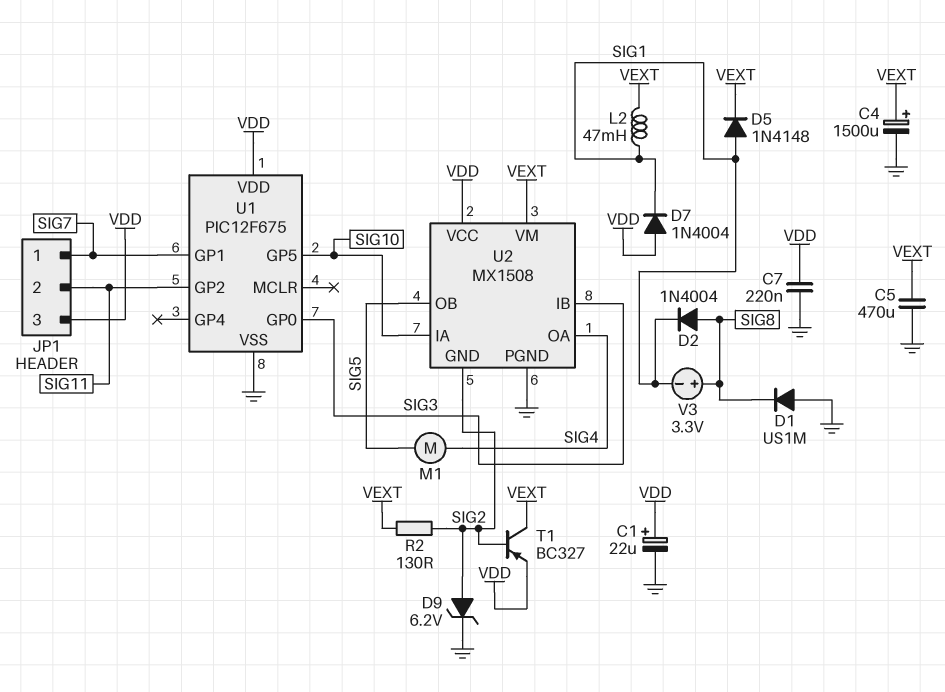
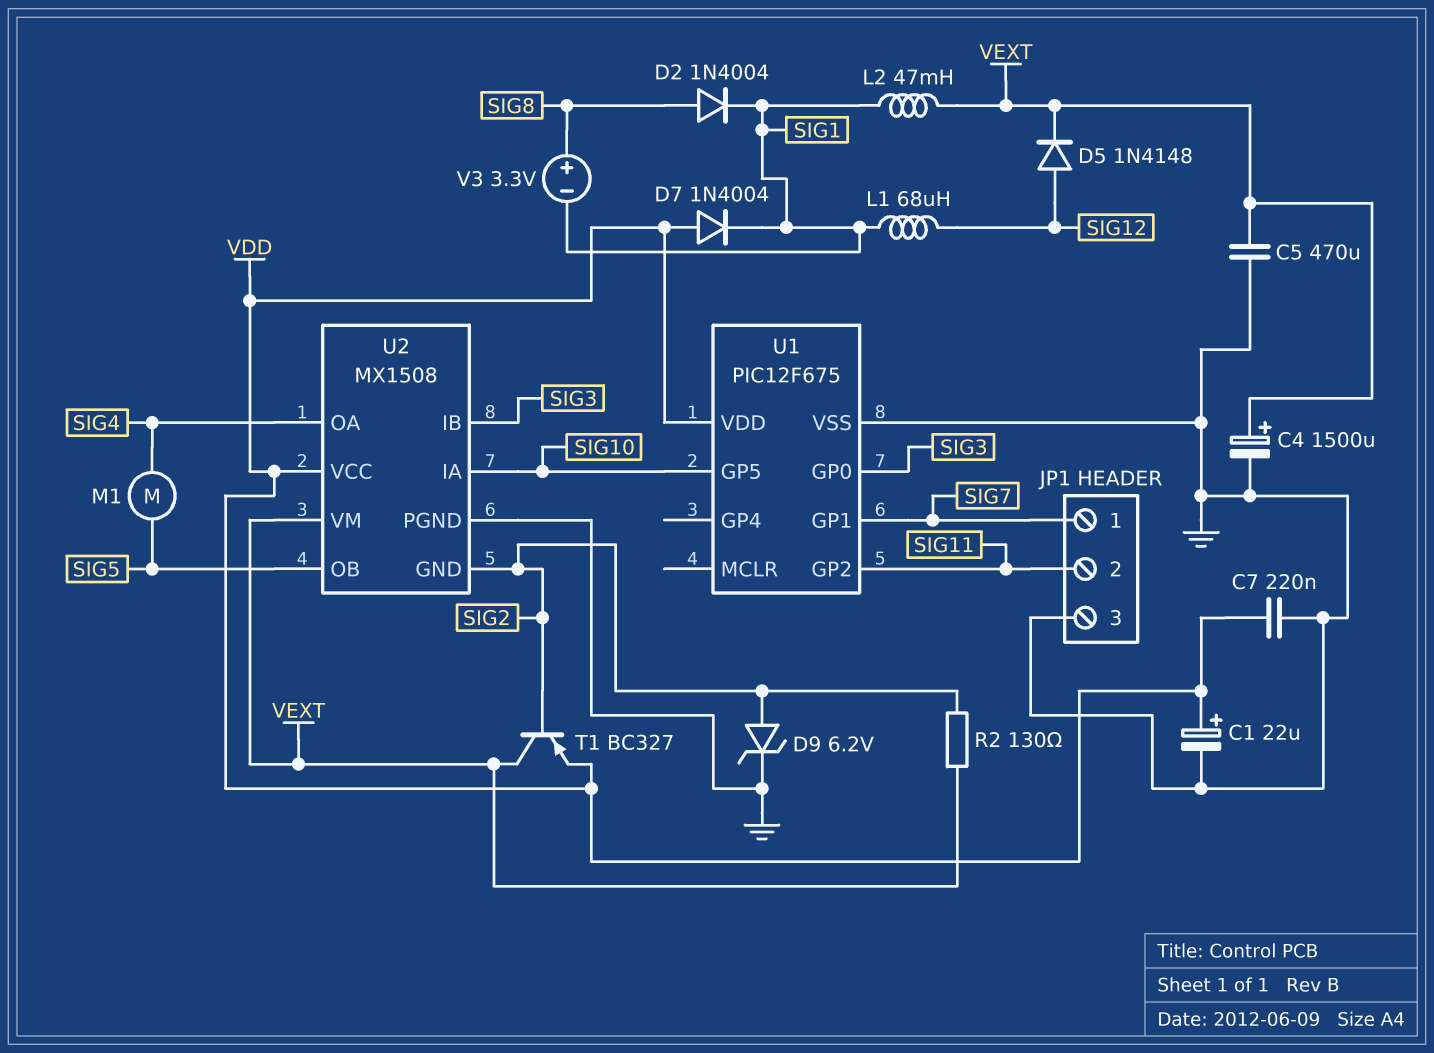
D1: diode US1M (A GND, K SIG8) -> none
D5: diode 1N4148 (A SIG1, K VEXT) -> diode 1N4148 (A SIG12, K VEXT)
JP1 pin 3: VDD -> GND
L1: none -> 68uH (SIG1, SIG12)

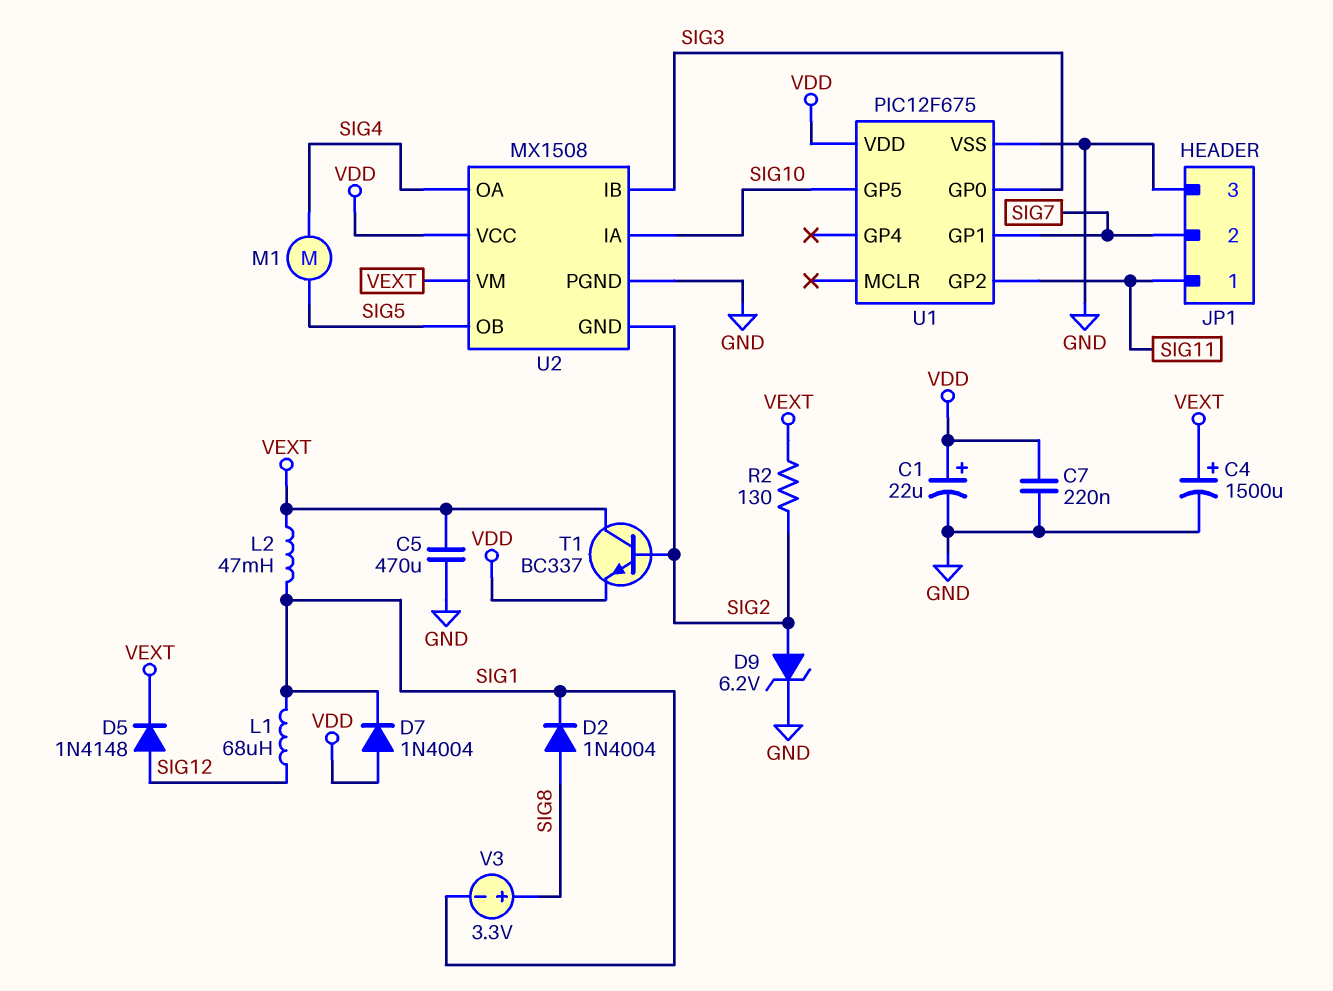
JP1 pin 1: SIG7 -> SIG11
JP1 pin 2: SIG11 -> SIG7
T1: PNP BC327 (B SIG2, C VEXT, E VDD) -> NPN BC337 (B SIG2, C VEXT, E VDD)

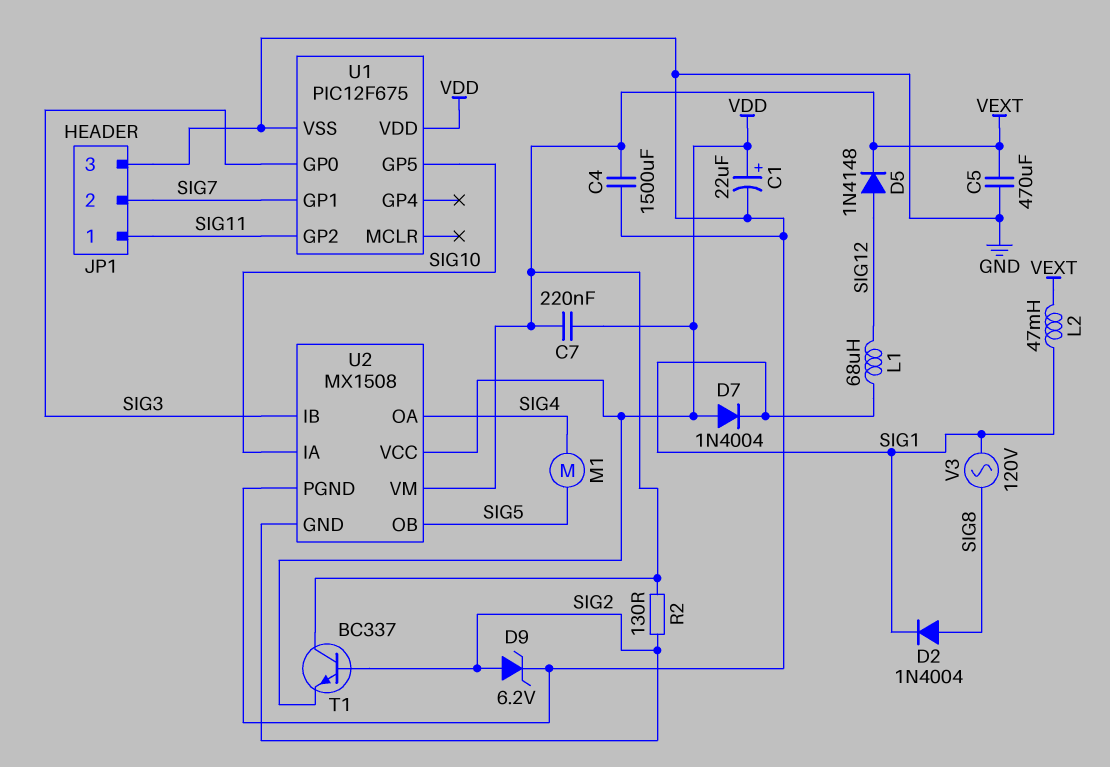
C4: 1500uF (plus VEXT, minus GND) -> 1500uF (GND, VEXT)
C7: 220nF (GND, VDD) -> 220nF (VDD, VEXT)
V3: 3.3V (plus SIG8, minus SIG1) -> AC 120V (SIG1, SIG8)

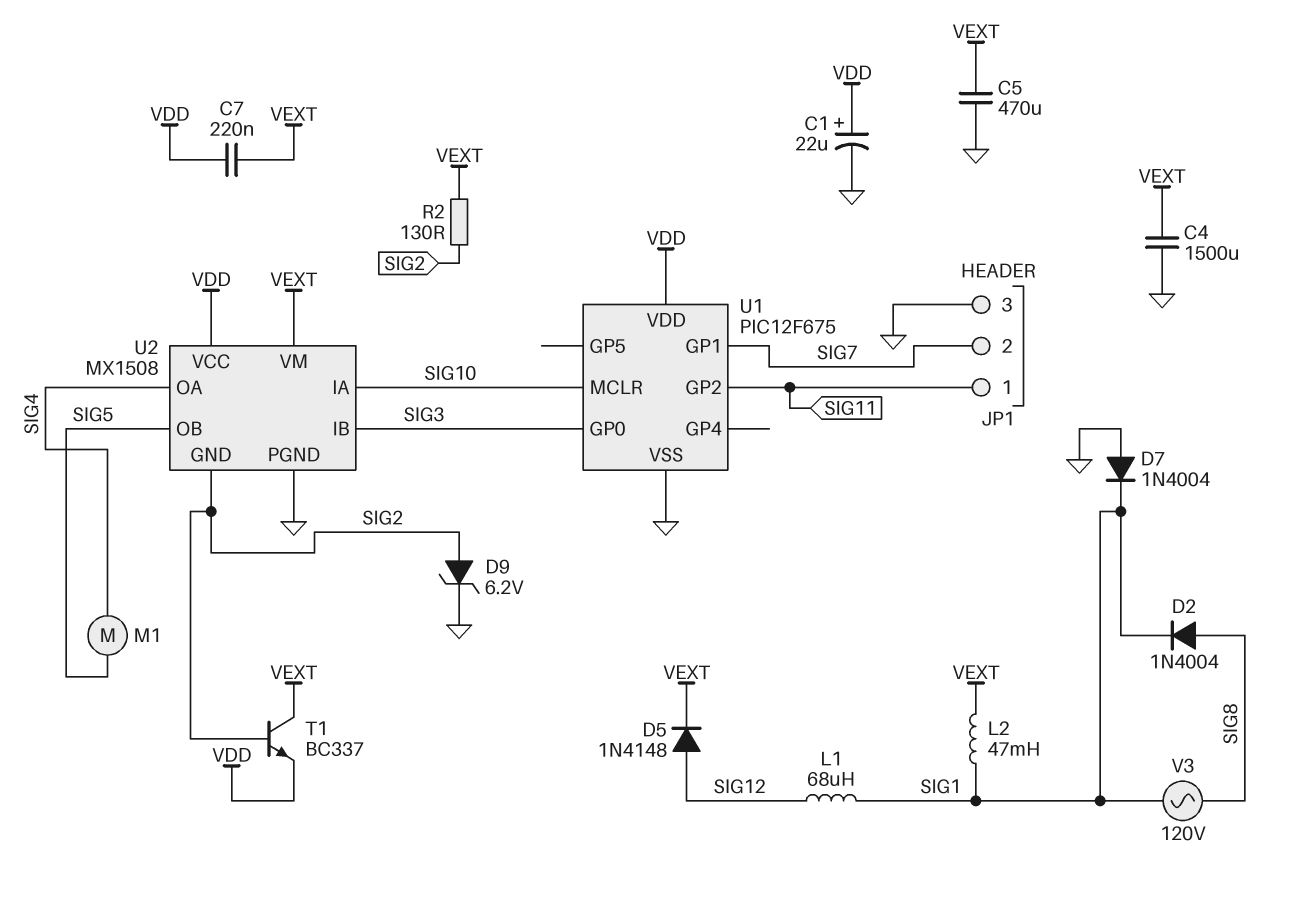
D7: diode 1N4004 (A VDD, K SIG1) -> diode 1N4004 (A GND, K SIG1)
U1 pin GP5: SIG10 -> none
U1 pin MCLR: none -> SIG10

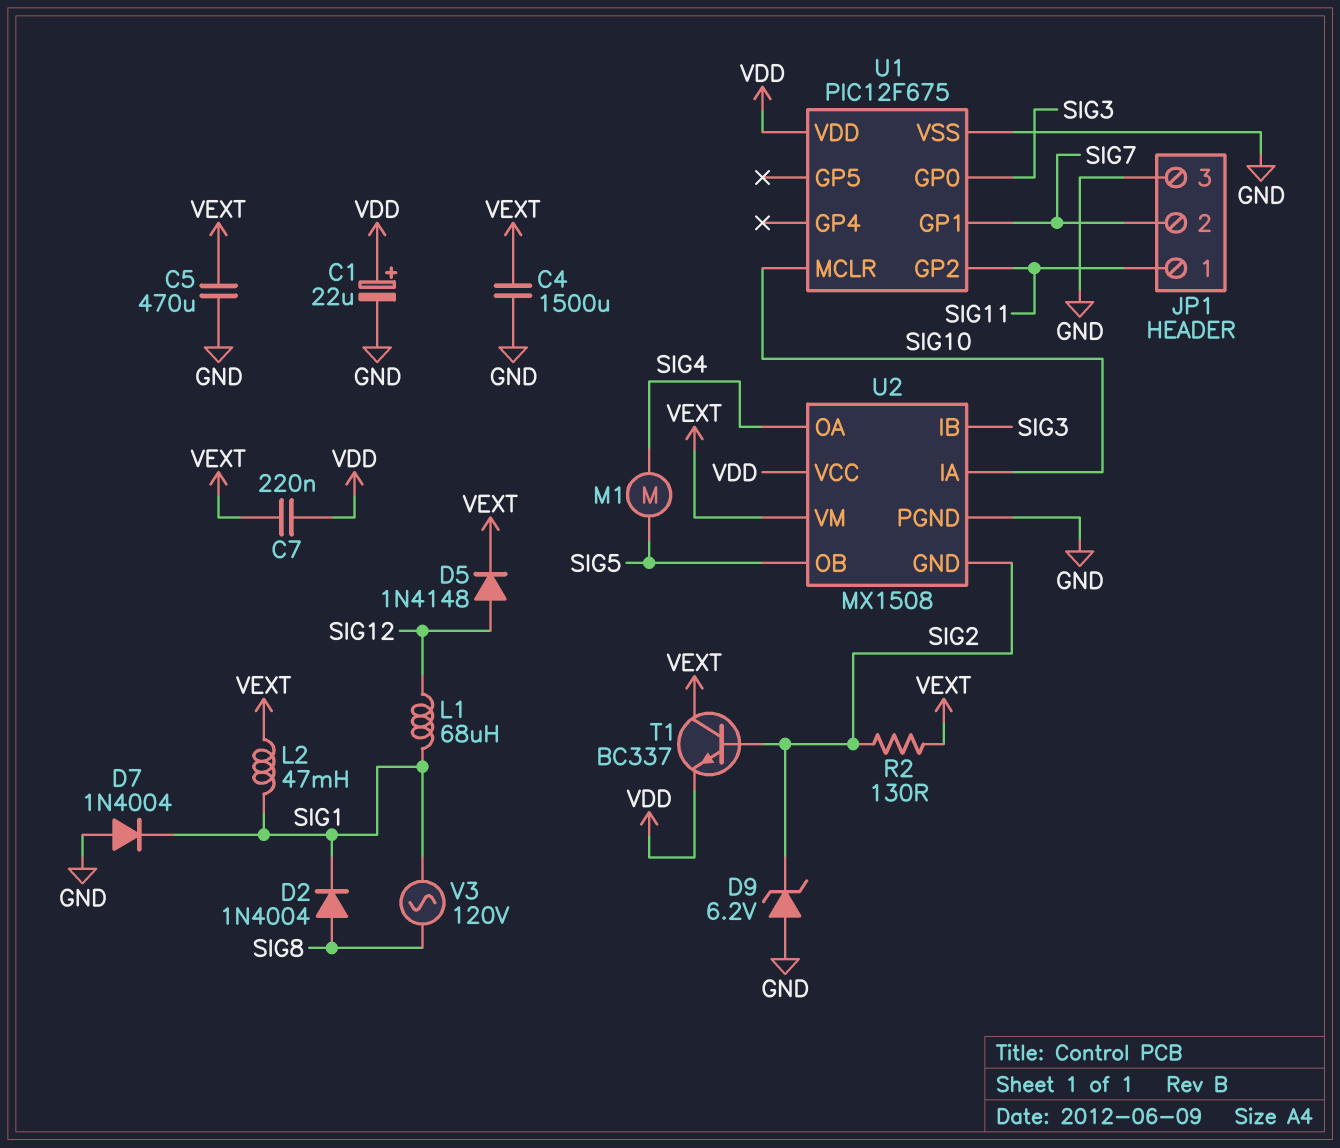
D9: zener 6.2V (A SIG2, K GND) -> zener 6.2V (A GND, K SIG2)

